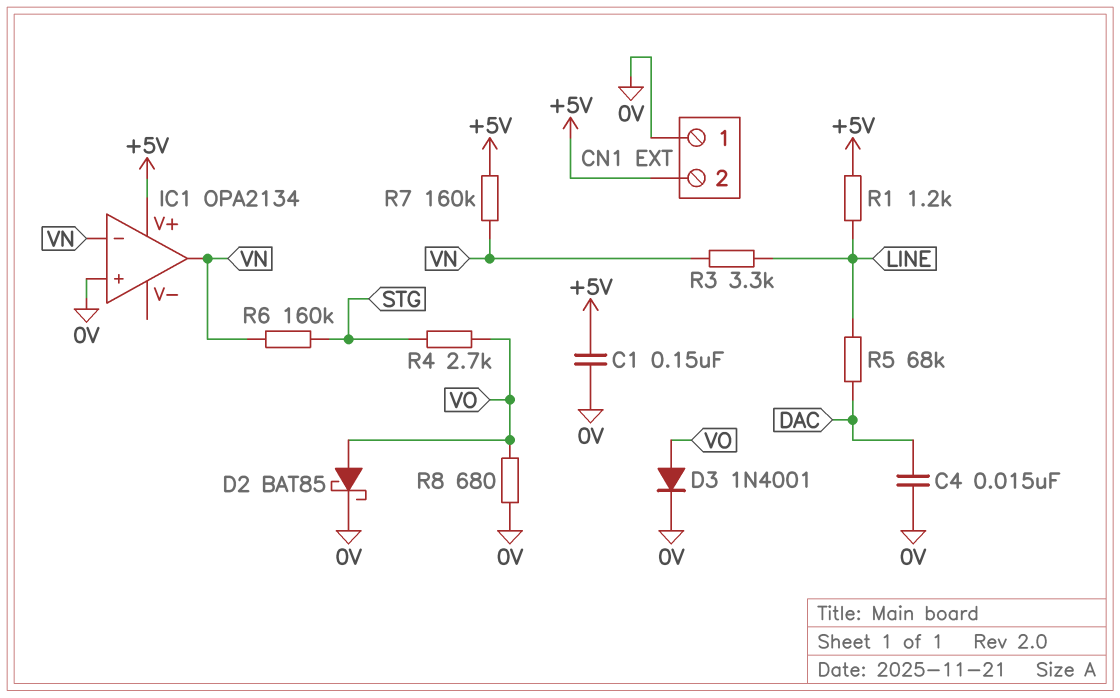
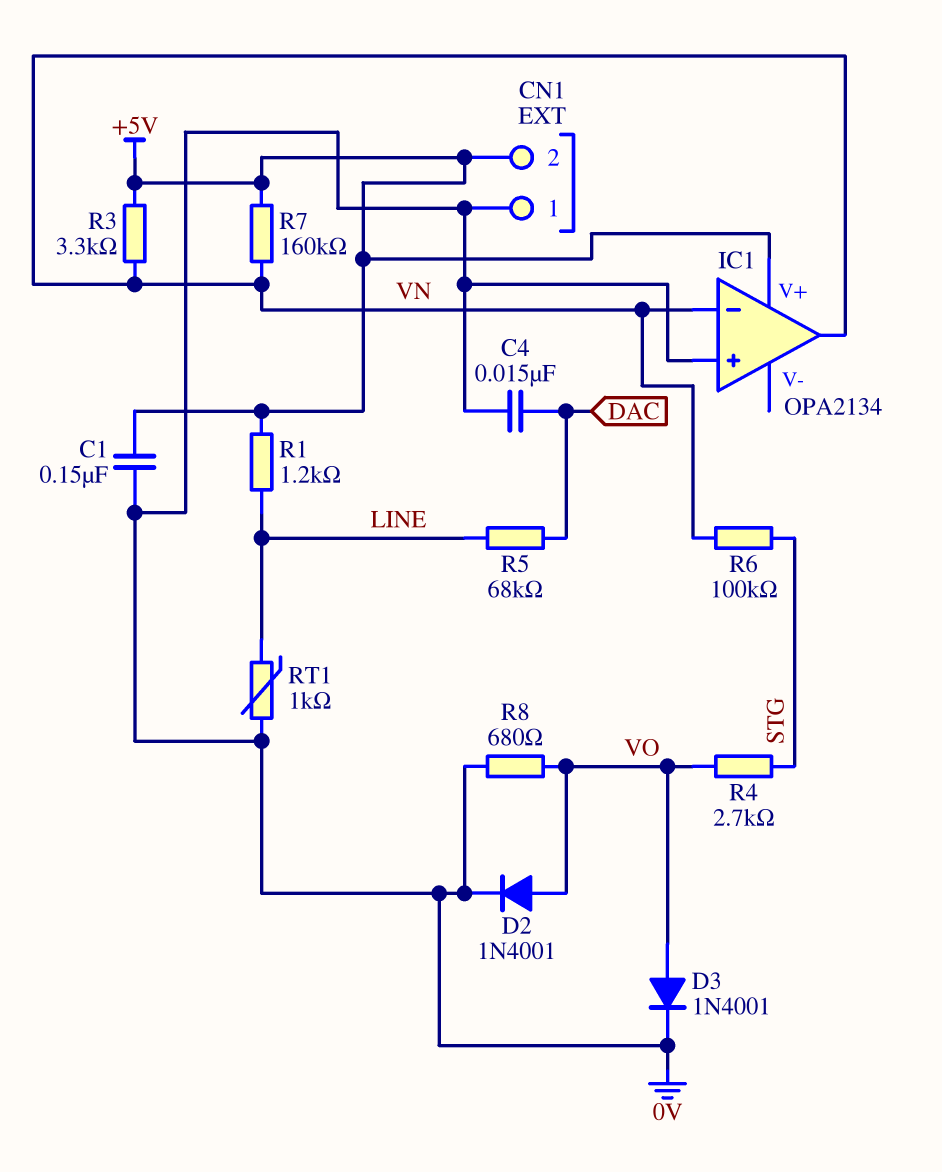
D2: schottky BAT85 (A VO, K 0V) -> diode 1N4001 (A VO, K 0V)
R3: 3.3k (LINE, VN) -> 3.3k (+5V, VN)
R6: 160k (STG, VN) -> 100k (STG, VN)
RT1: none -> 1k (0V, LINE)

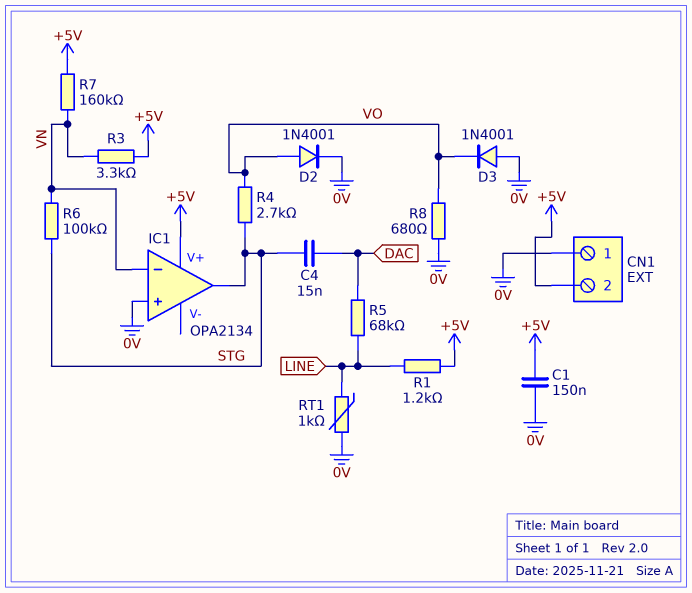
C4: 15nF (0V, DAC) -> 15nF (DAC, STG)
D3: diode 1N4001 (A VO, K 0V) -> diode 1N4001 (A 0V, K VO)
IC1 pin out: VN -> STG

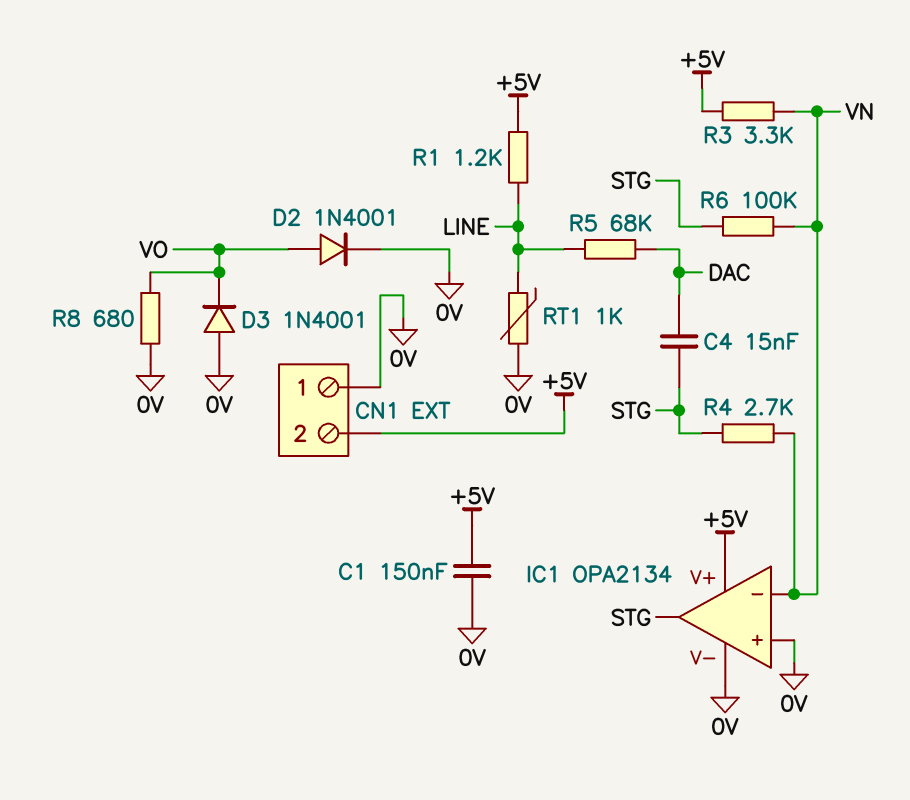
IC1 pin V-: none -> 0V
R4: 2.7k (STG, VO) -> 2.7k (STG, VN)
R7: 160k (+5V, VN) -> none

